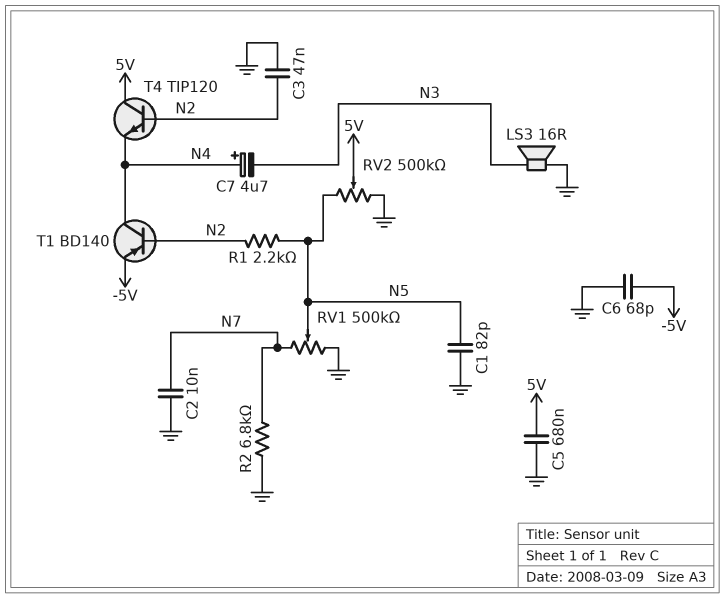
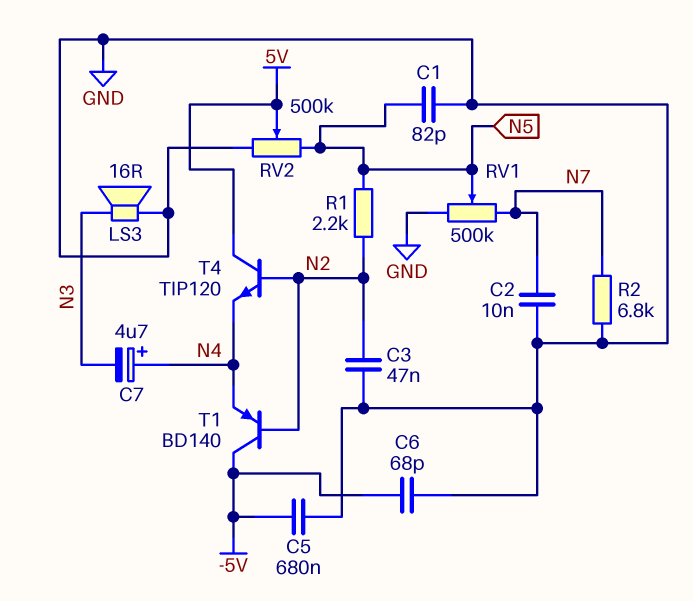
C5: 680nF (5V, GND) -> 680nF (-5V, GND)
T1: PNP BD140 (B N2, C N4, E -5V) -> PNP BD140 (B N2, C -5V, E N4)

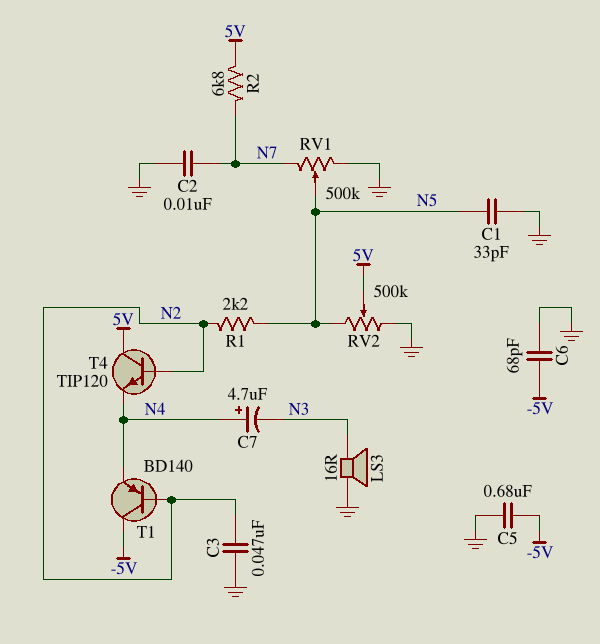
C1: 82pF (GND, N5) -> 33pF (GND, N5)
R2: 6.8k (GND, N7) -> 6.8k (5V, N7)

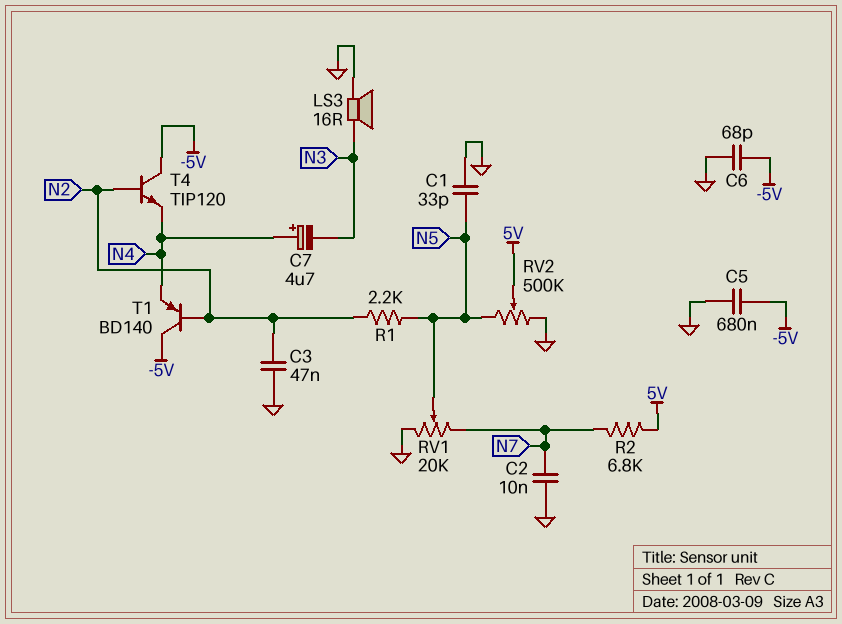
RV1: 500k (GND, N7, wiper N5) -> 20k (GND, N7, wiper N5)
T4: NPN TIP120 (B N2, C 5V, E N4) -> NPN TIP120 (B N2, C -5V, E N4)

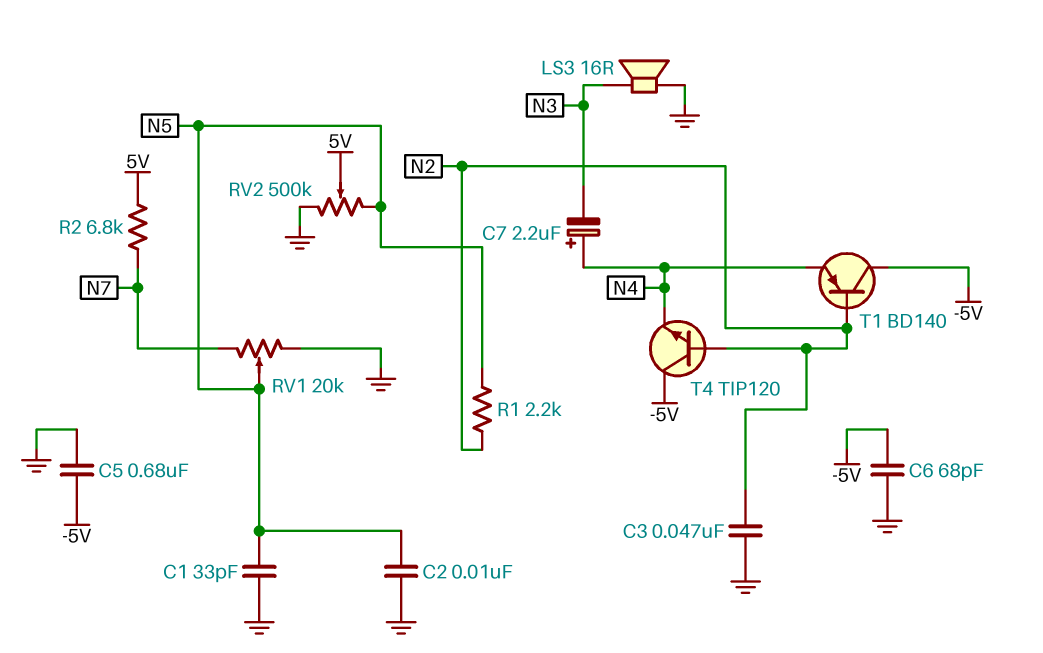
C2: 10nF (GND, N7) -> 10nF (GND, N5)
C7: 4.7uF (plus N4, minus N3) -> 2.2uF (plus N4, minus N3)

